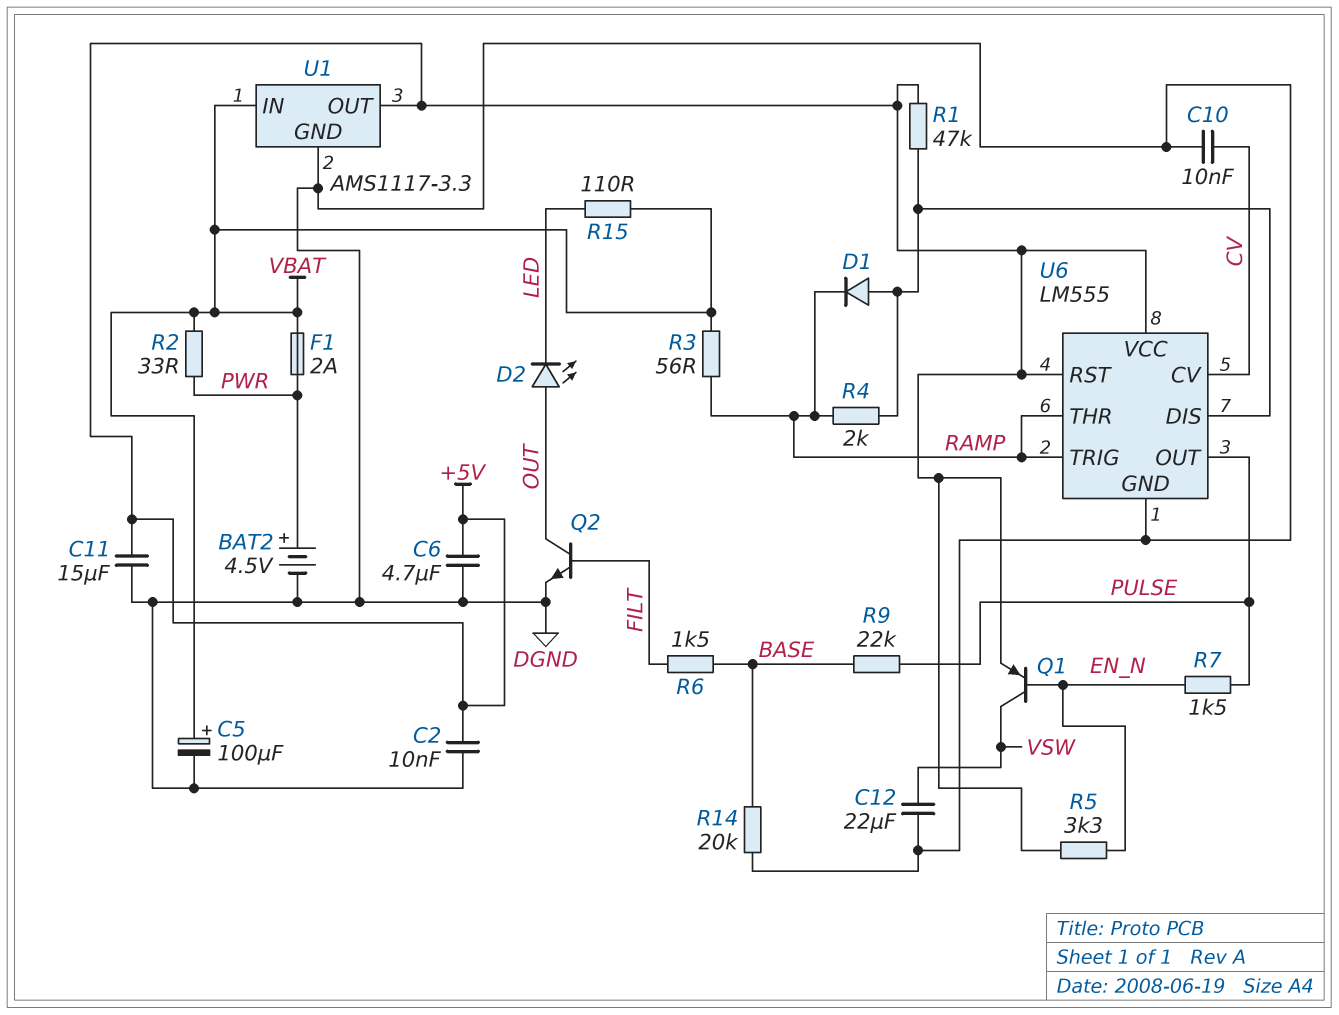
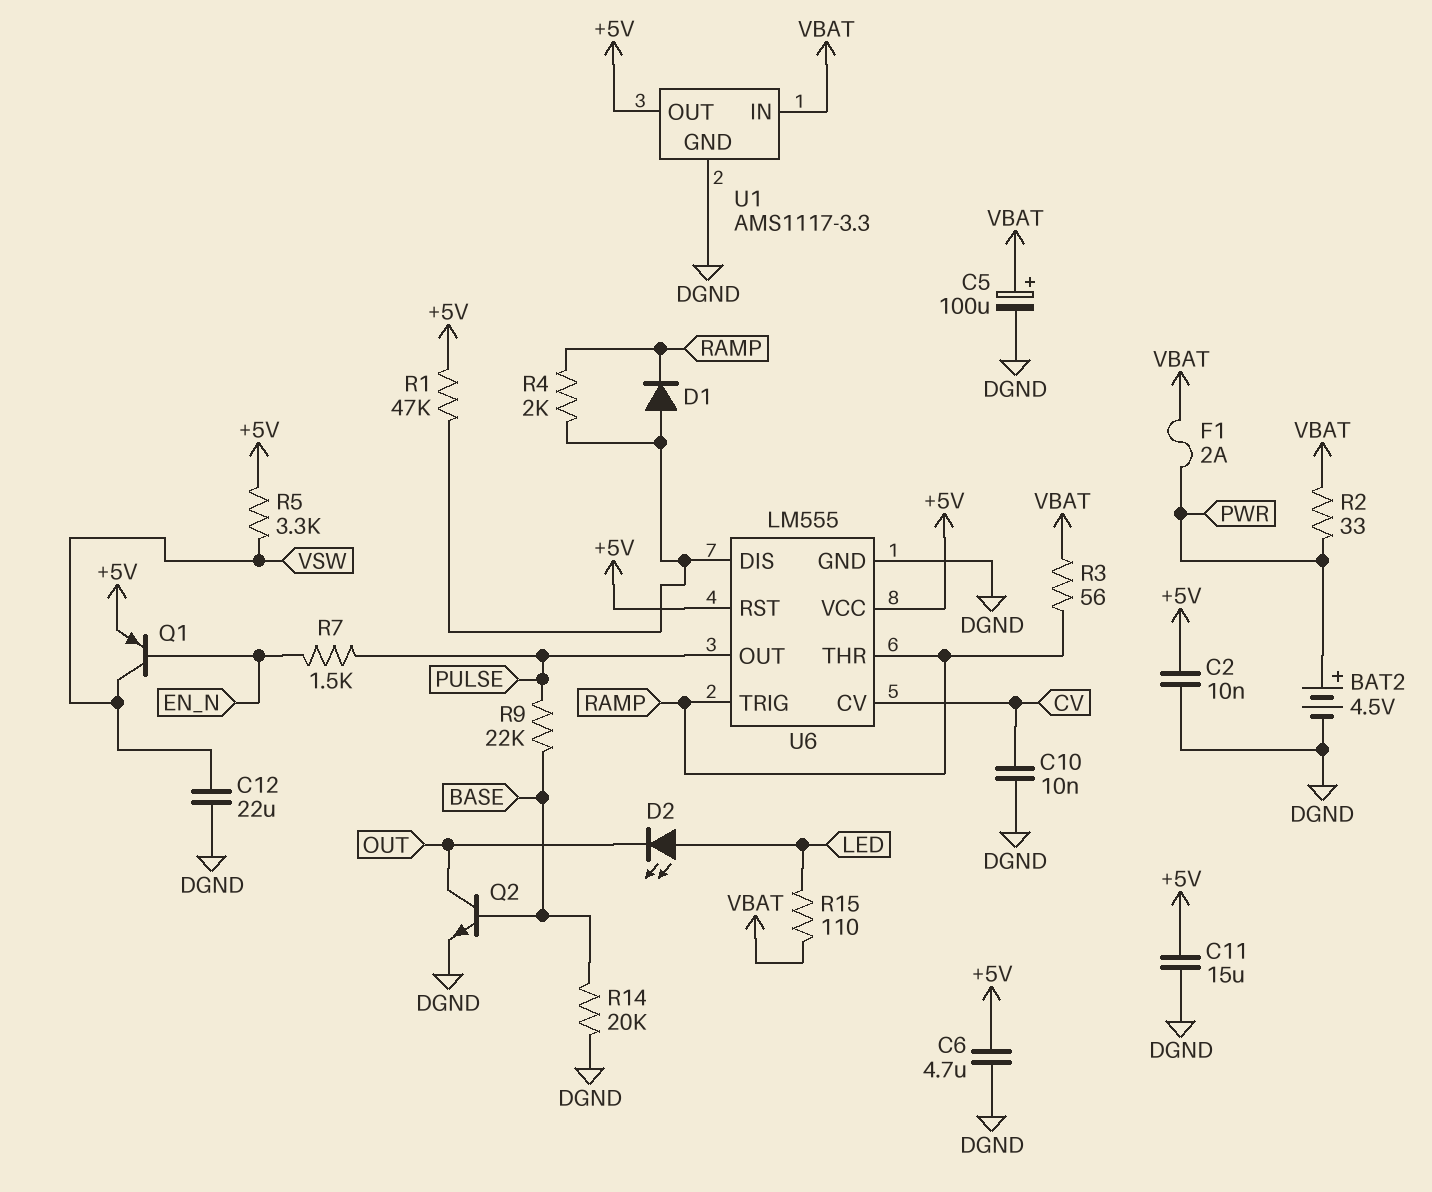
D2: LED (A OUT, K LED) -> LED (A LED, K OUT)
Q2: NPN (B FILT, C OUT, E DGND) -> NPN (B BASE, C OUT, E DGND)
R5: 3.3k (+5V, EN_N) -> 3.3k (+5V, VSW)
R6: 1.5k (BASE, FILT) -> none

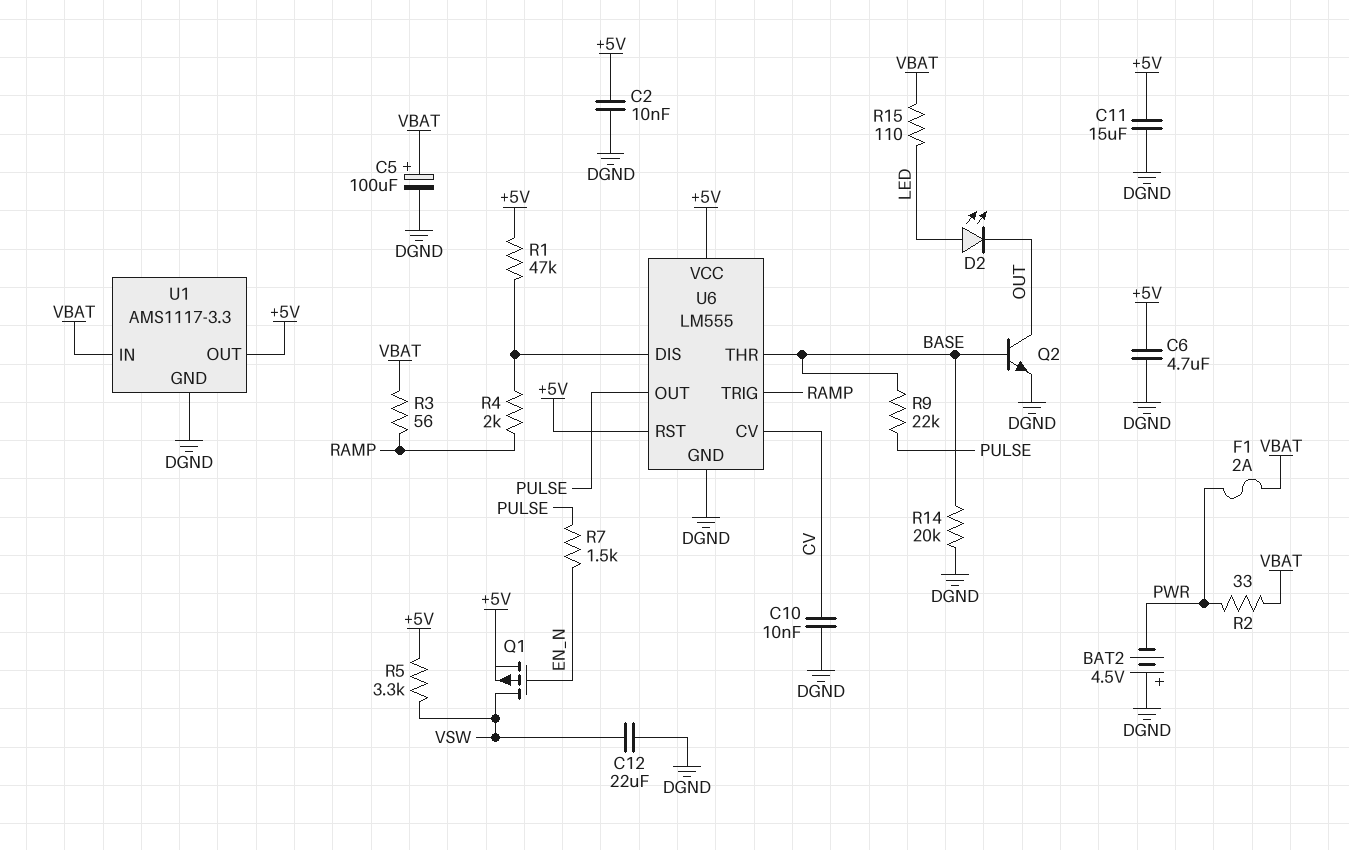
BAT2: 4.5V (plus PWR, minus DGND) -> 4.5V (plus DGND, minus PWR)
D1: diode (A U6/DIS, K RAMP) -> none
Q1: PNP (B EN_N, C VSW, E +5V) -> PMOS (G EN_N, D VSW, S +5V)
U6 pin THR: RAMP -> BASE

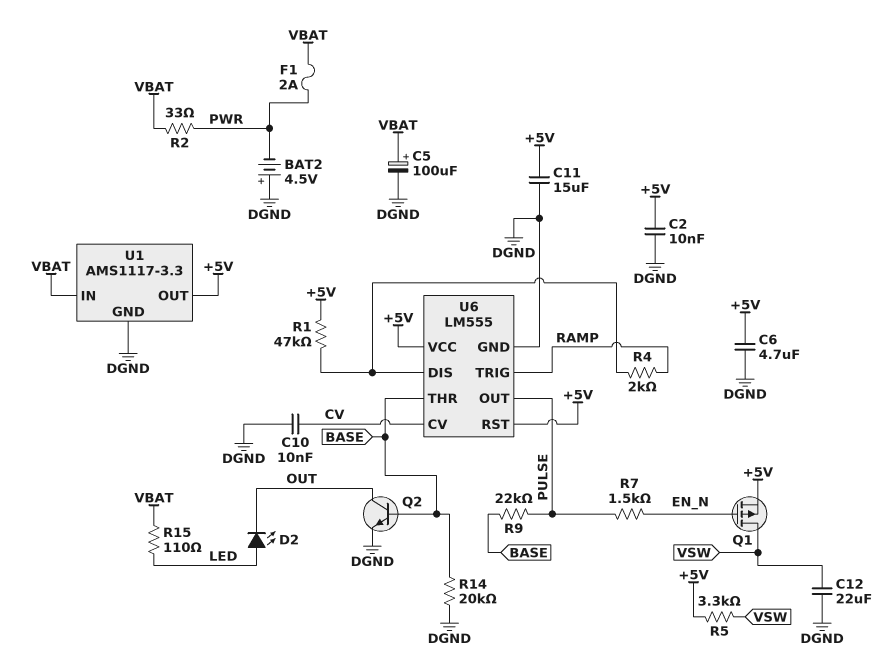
R3: 56 (RAMP, VBAT) -> none

